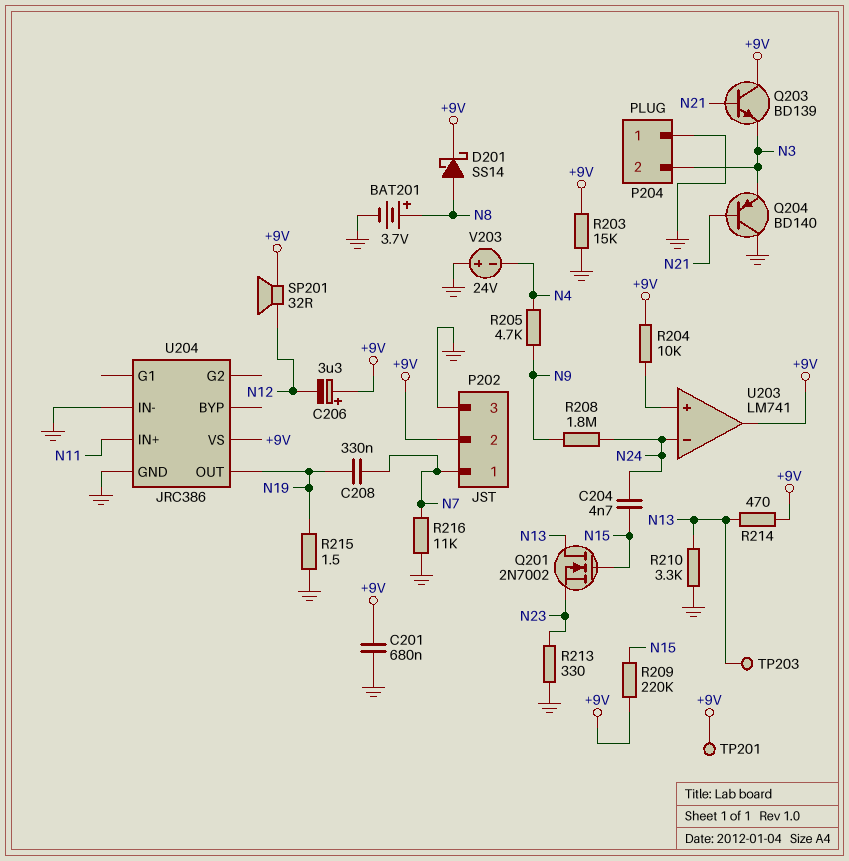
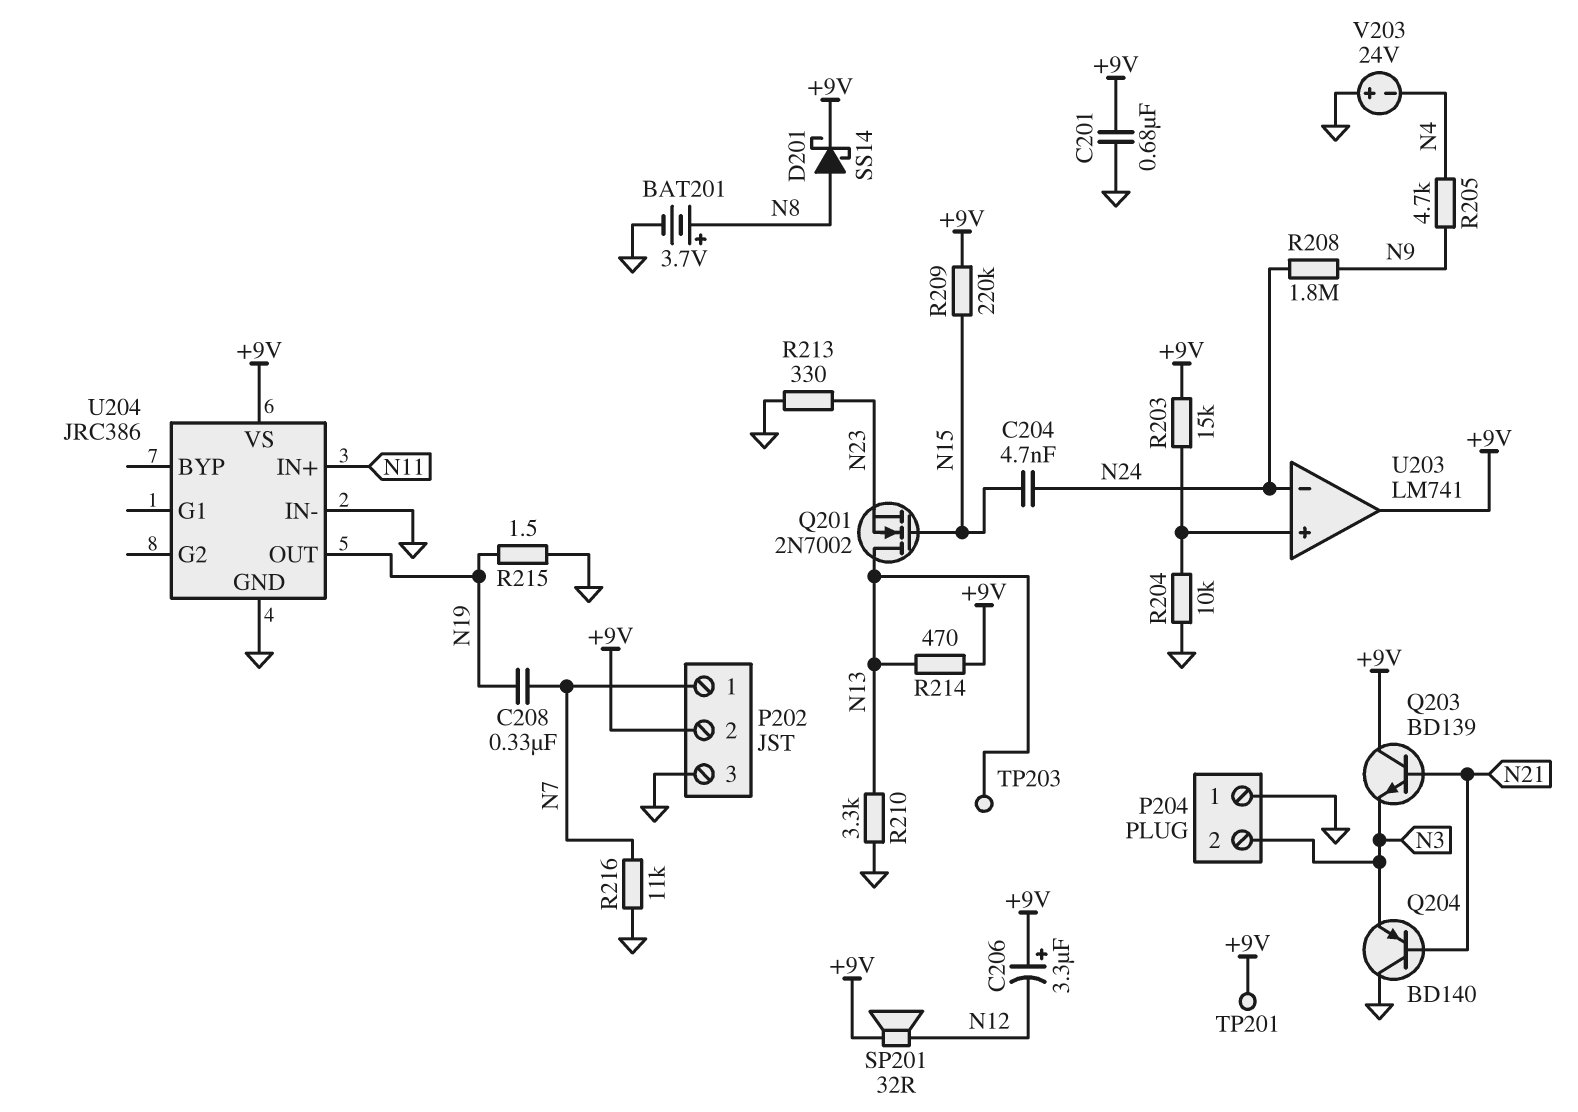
R203: 15k (+9V, GND) -> 15k (+9V, U203/in+)
R204: 10k (+9V, U203/in+) -> 10k (GND, U203/in+)

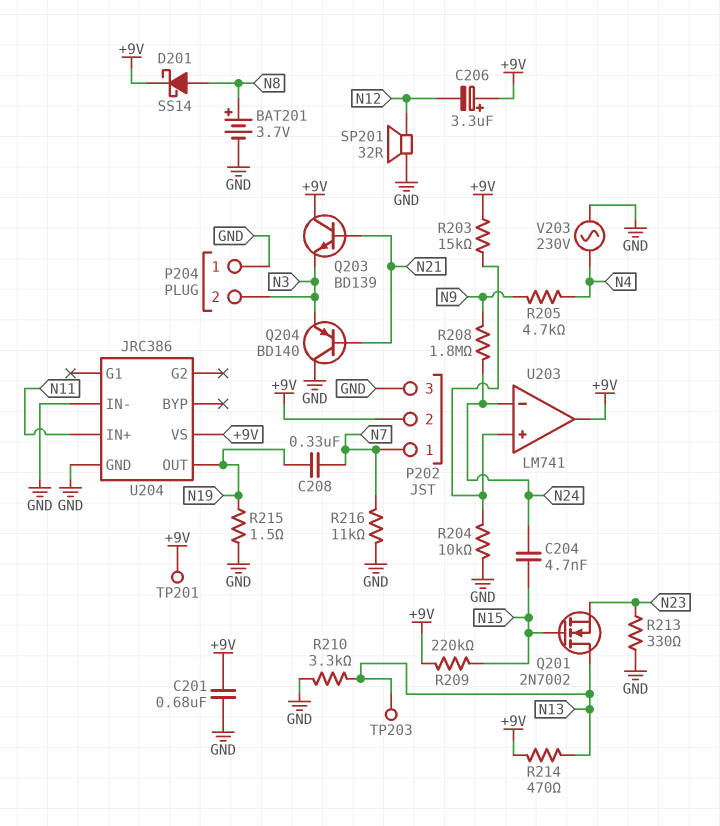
SP201: speaker 32R (+9V, N12) -> speaker 32R (GND, N12)
V203: 24V (plus GND, minus N4) -> AC 230V (GND, N4)

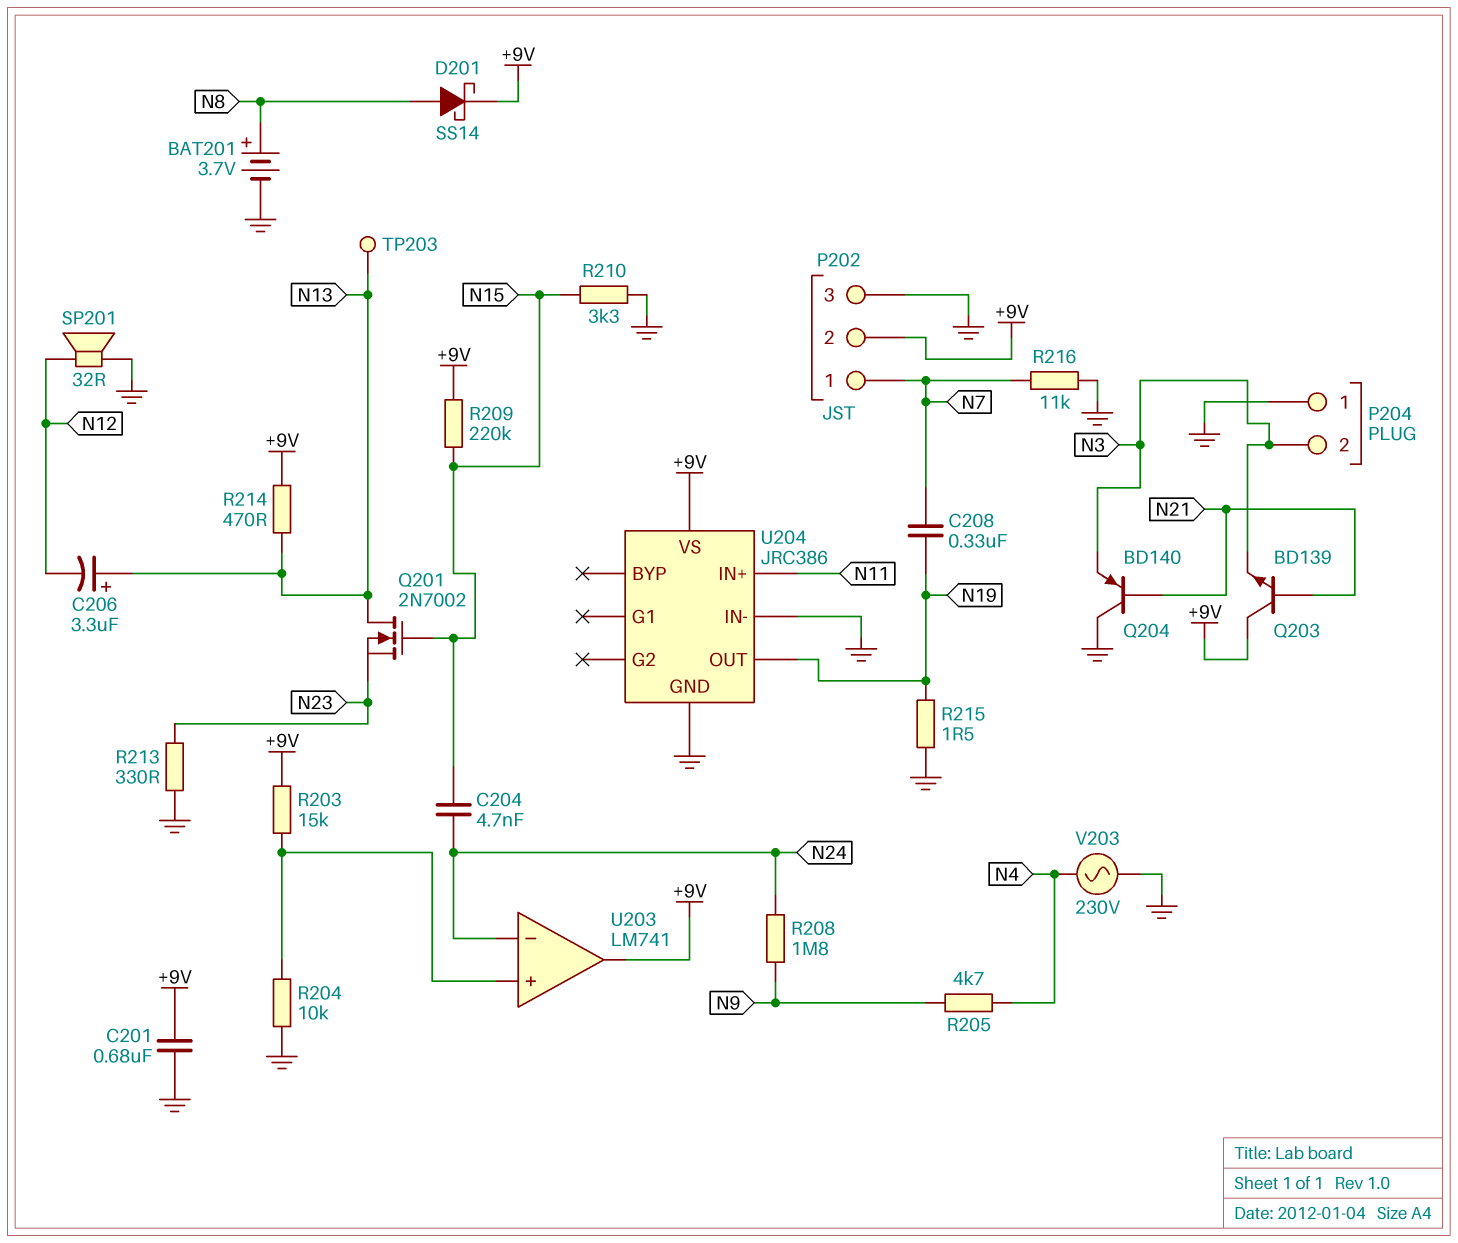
C206: 3.3uF (plus +9V, minus N12) -> 3.3uF (plus N13, minus N12)
R210: 3.3k (GND, N13) -> 3.3k (GND, N15)
TP201: test point (+9V) -> none

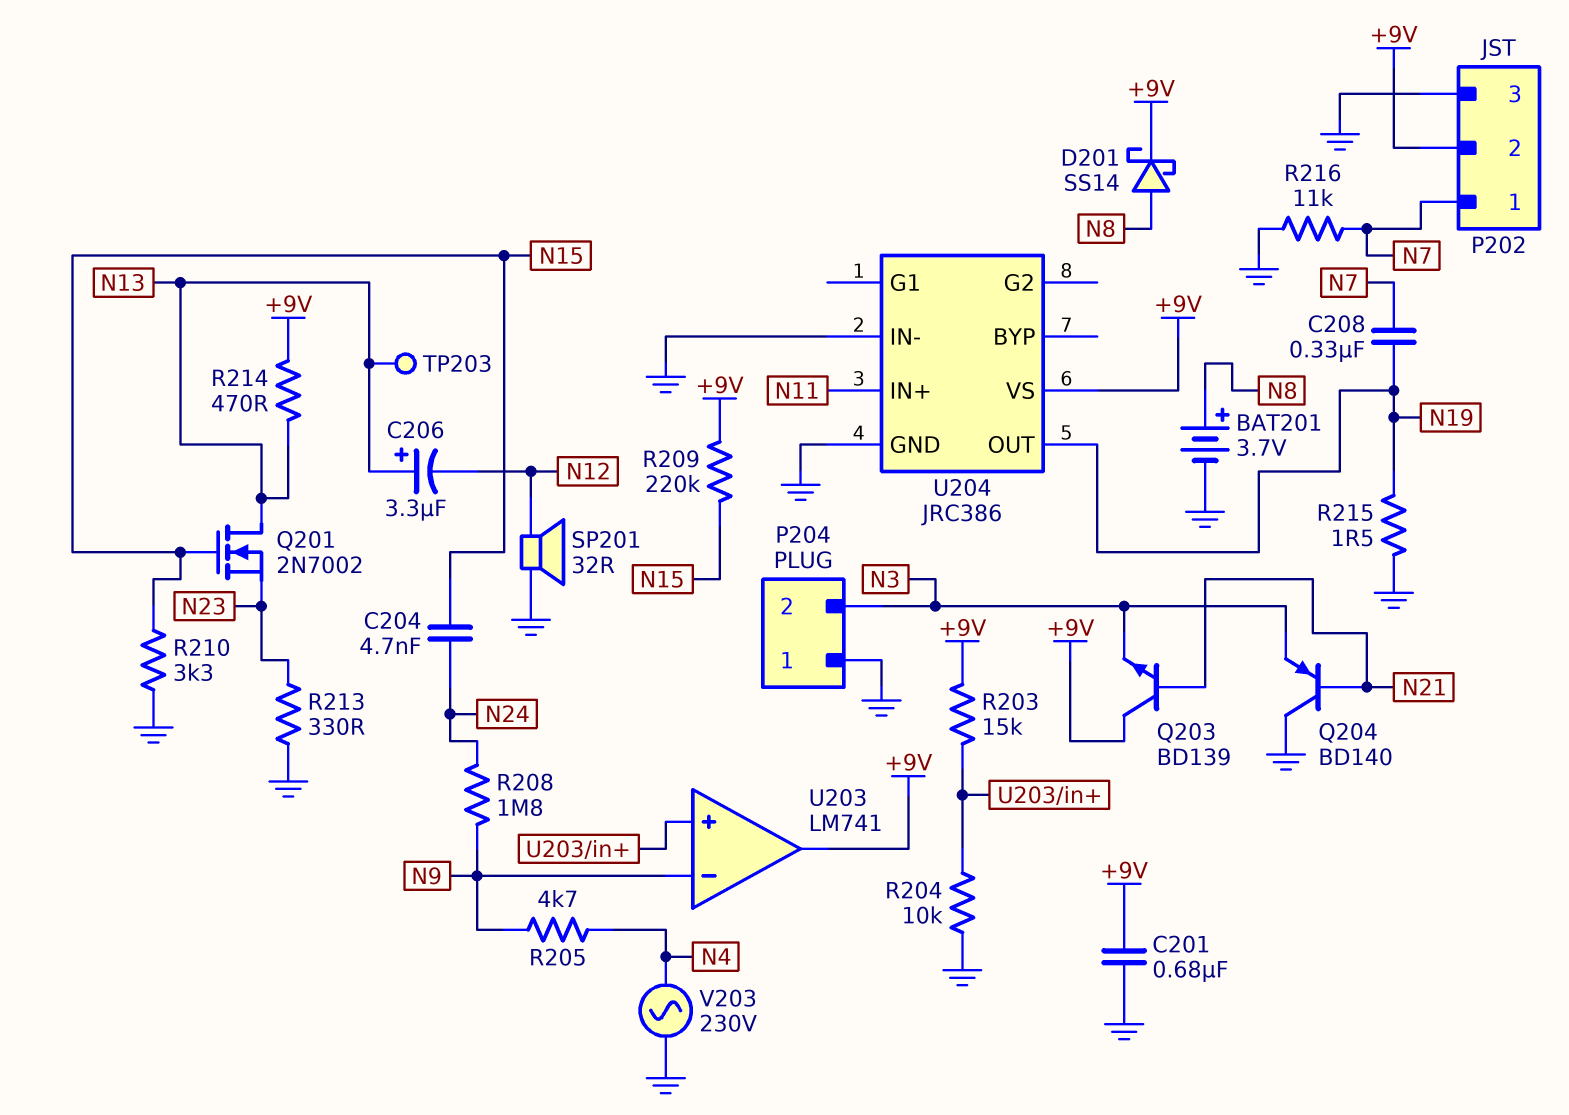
U203 pin in-: N24 -> N9

